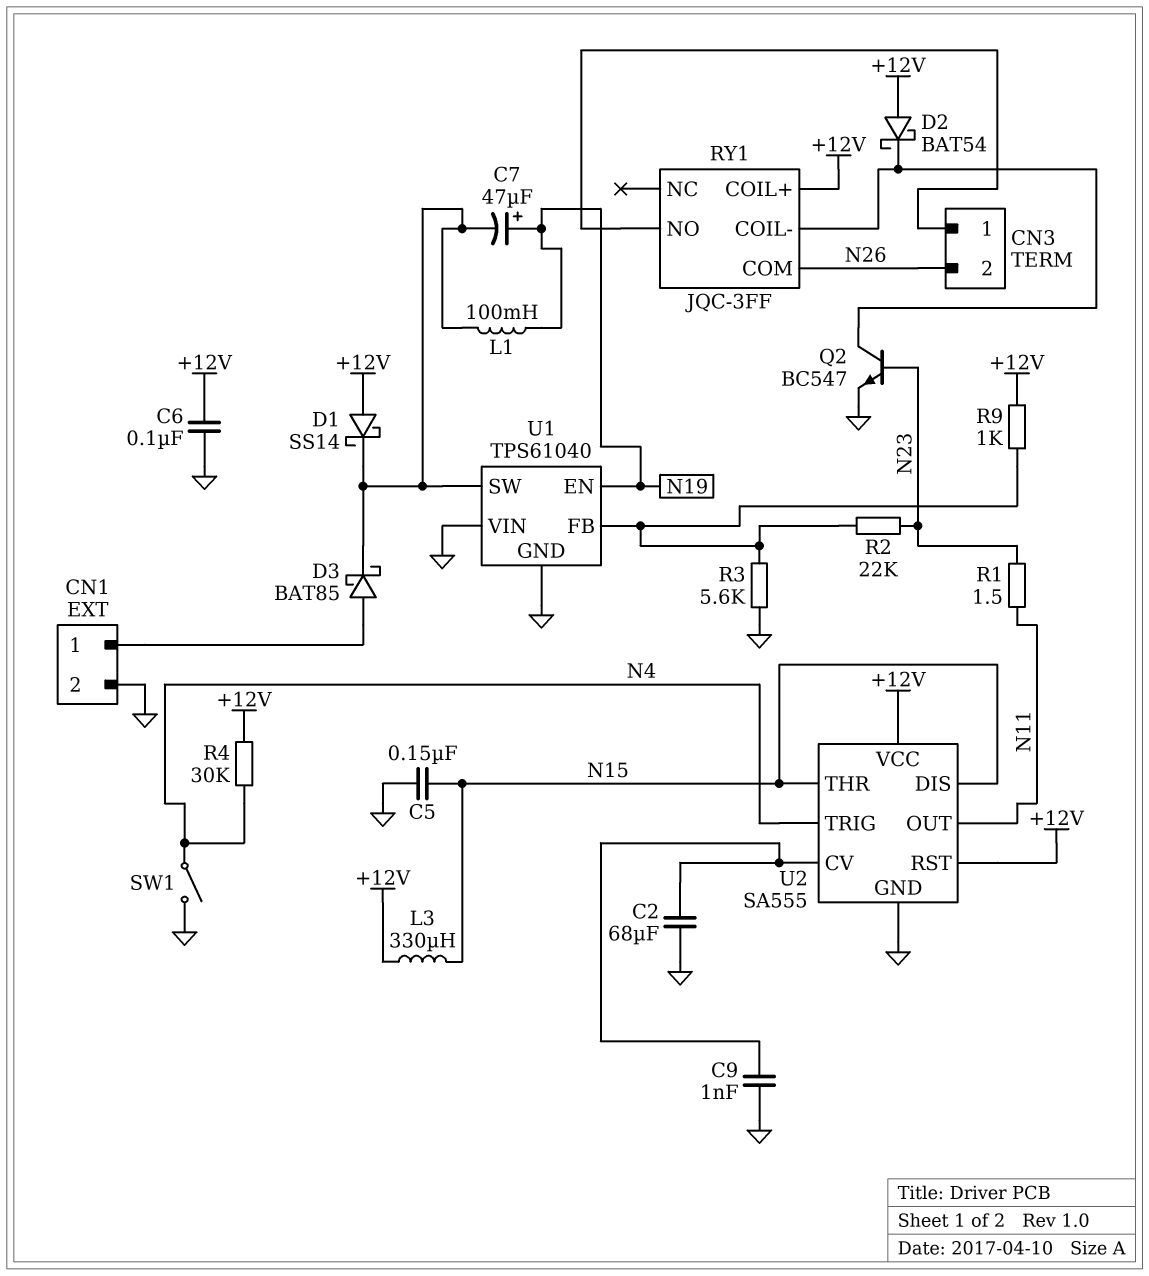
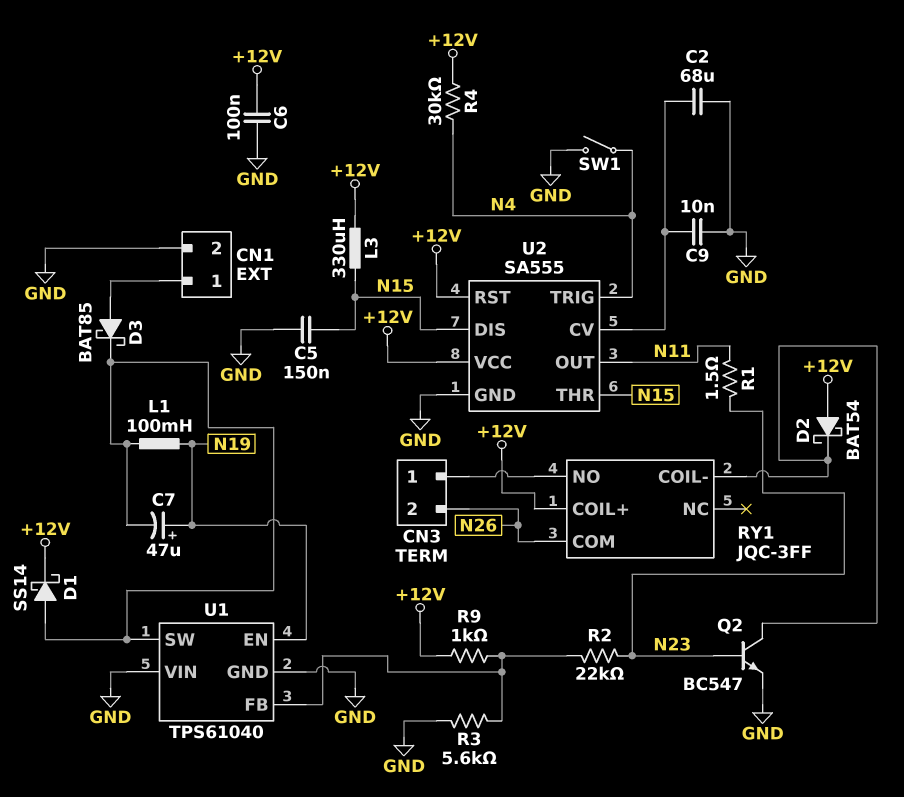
C9: 1nF (GND, U2/CV) -> 10nF (GND, U2/CV)
D1: schottky SS14 (A +12V, K U1/SW) -> schottky SS14 (A U1/SW, K +12V)

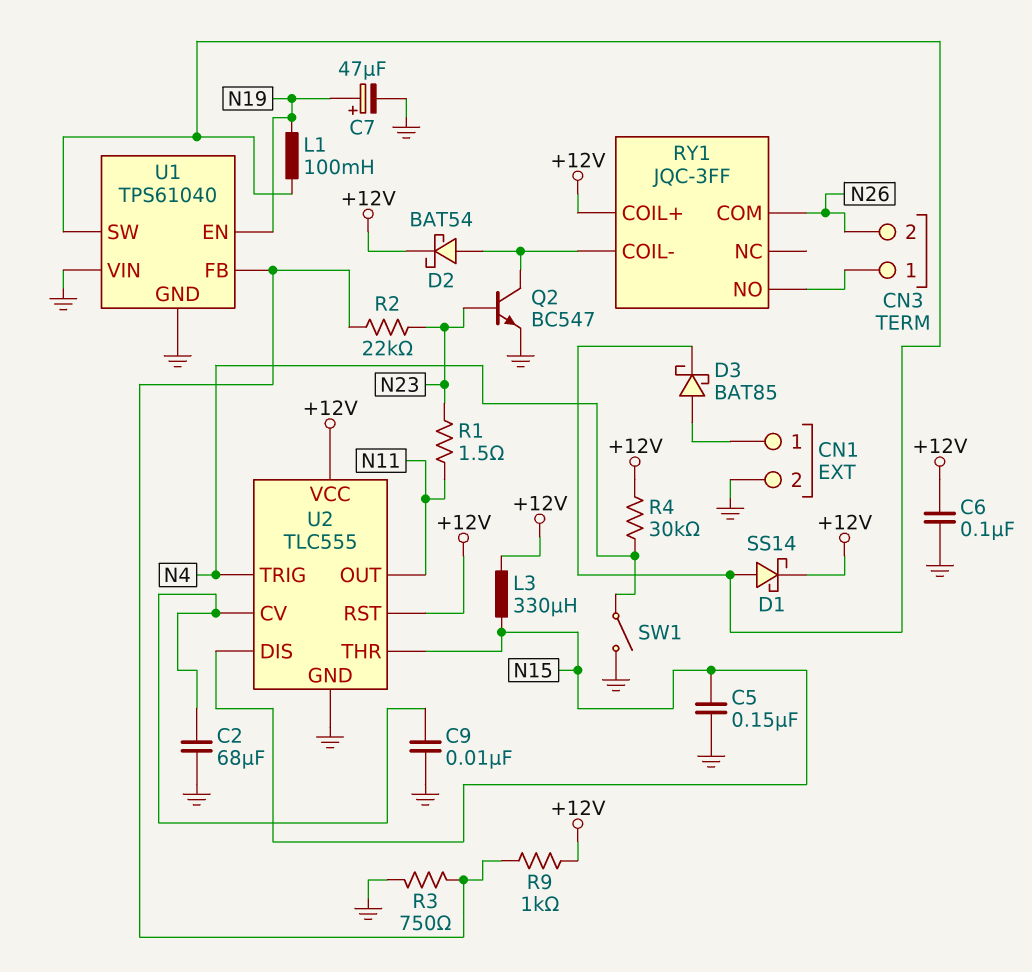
C7: 47uF (plus N19, minus U1/SW) -> 47uF (plus N19, minus GND)
D2: schottky BAT54 (A +12V, K RY1/COIL-) -> schottky BAT54 (A RY1/COIL-, K +12V)
R3: 5.6k (GND, U1/FB) -> 750 (GND, U1/FB)
U2: SA555 -> TLC555

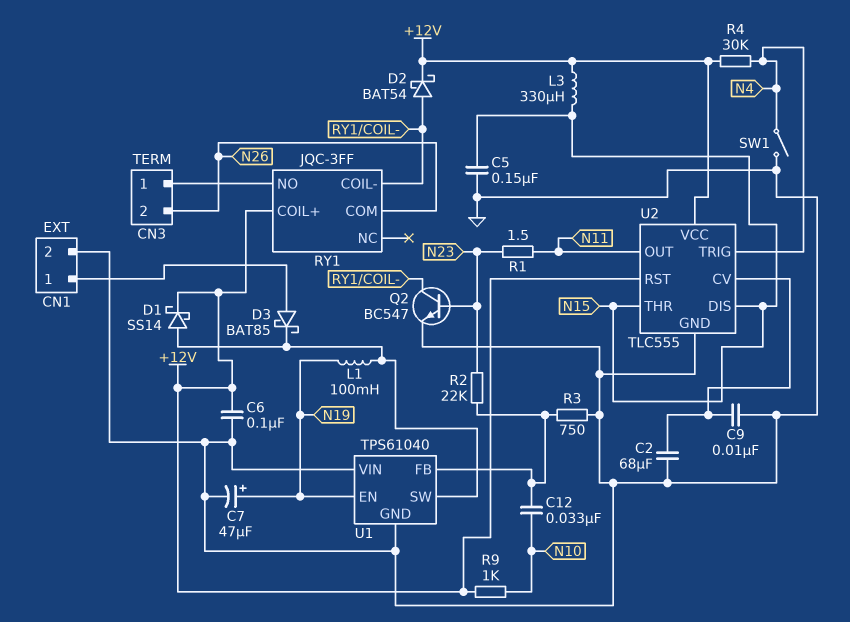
C12: none -> 33nF (N10, U1/FB)
R9: 1k (+12V, U1/FB) -> 1k (+12V, N10)

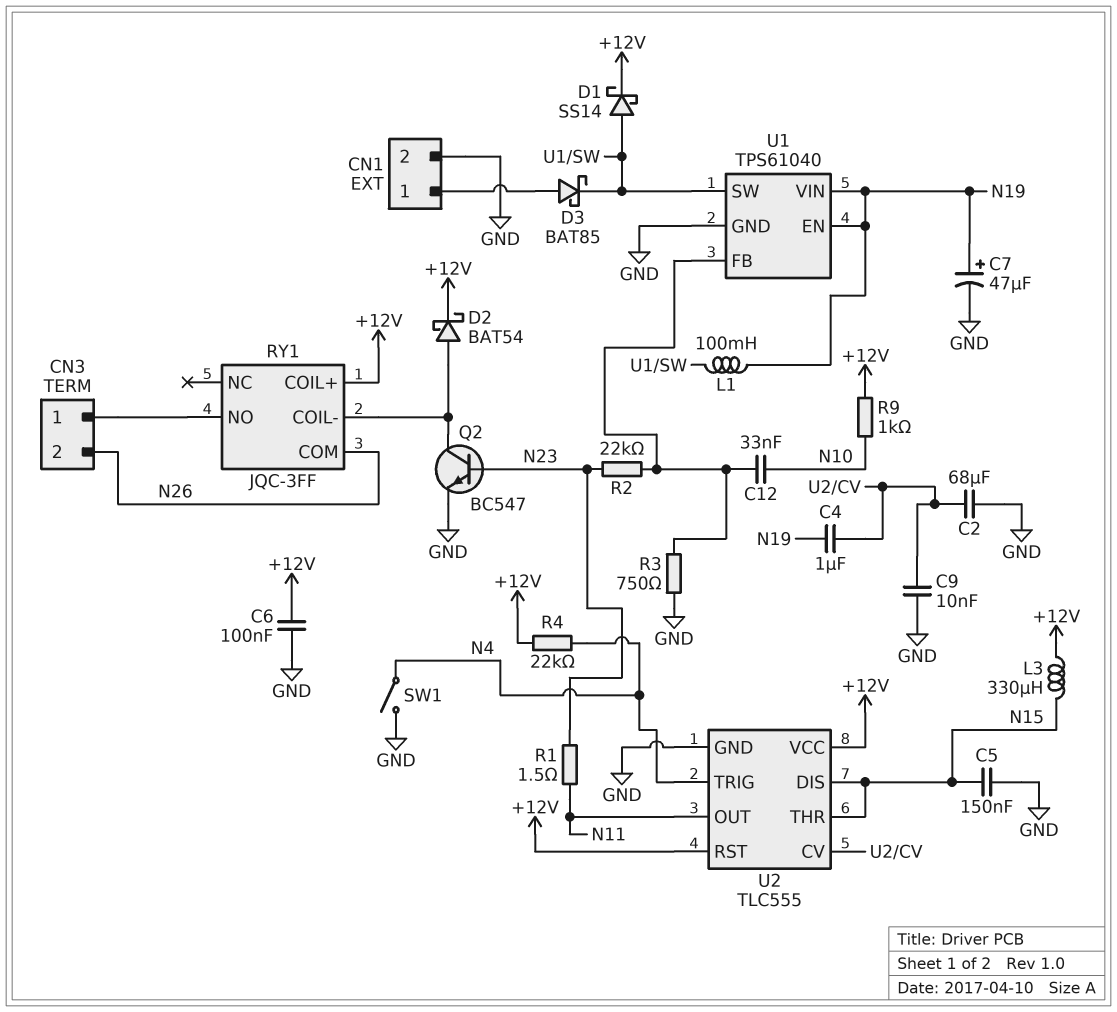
C4: none -> 1uF (N19, U2/CV)
R4: 30k (+12V, N4) -> 22k (+12V, N4)
U1 pin VIN: GND -> N19

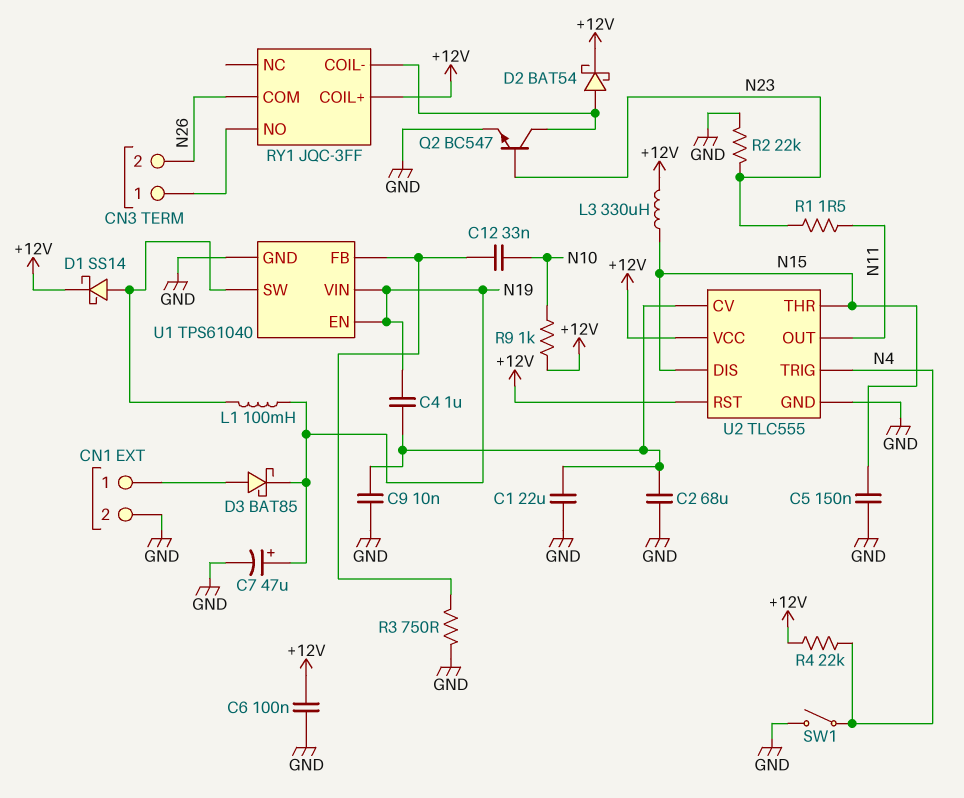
C1: none -> 22uF (GND, U2/CV)
D3: schottky BAT85 (A CN1/1, K U1/SW) -> schottky BAT85 (A CN1/1, K N19)
R2: 22k (N23, U1/FB) -> 22k (GND, N23)

